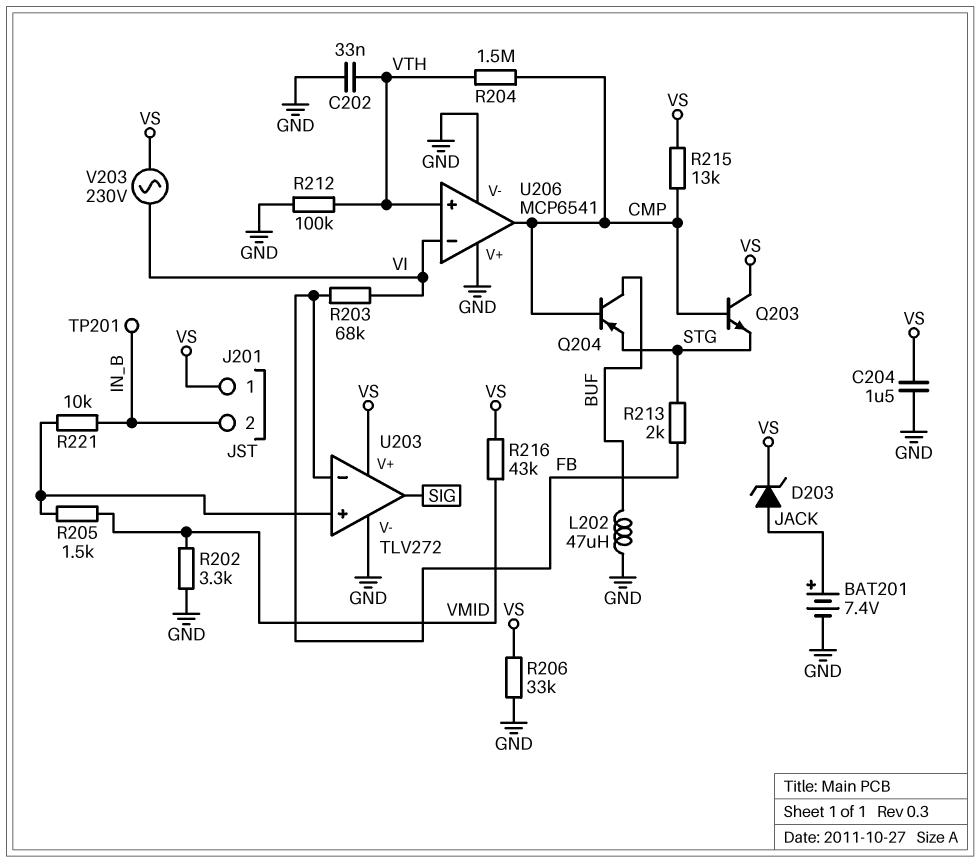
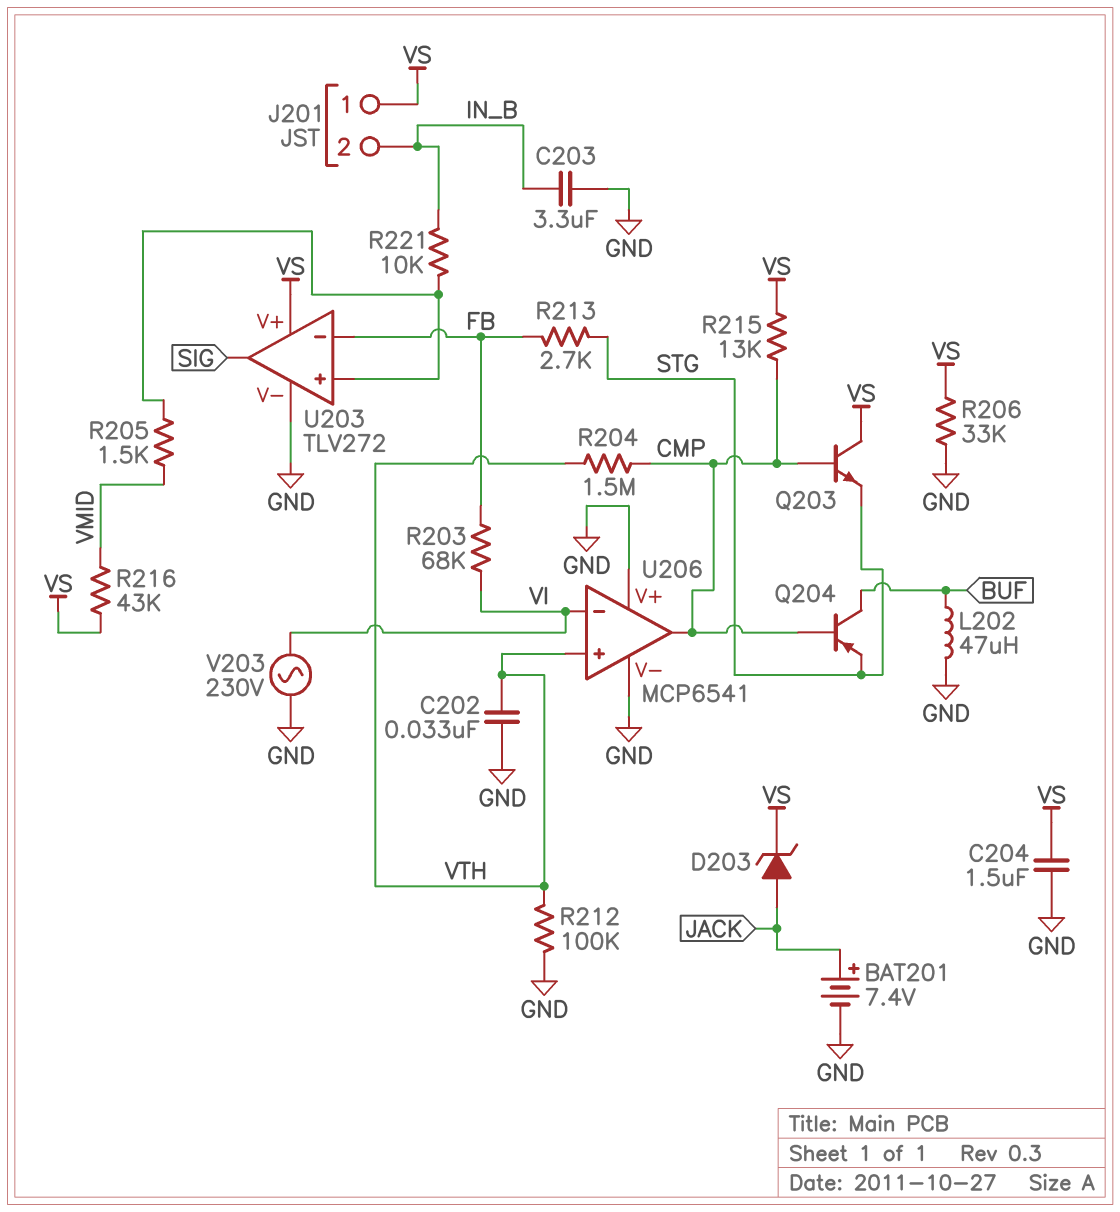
C203: none -> 3.3uF (GND, IN_B)
R202: 3.3k (GND, VMID) -> none
R213: 2k (FB, STG) -> 2.7k (FB, STG)
TP201: test point (IN_B) -> none
V203: AC 230V (VI, VS) -> AC 230V (GND, VI)

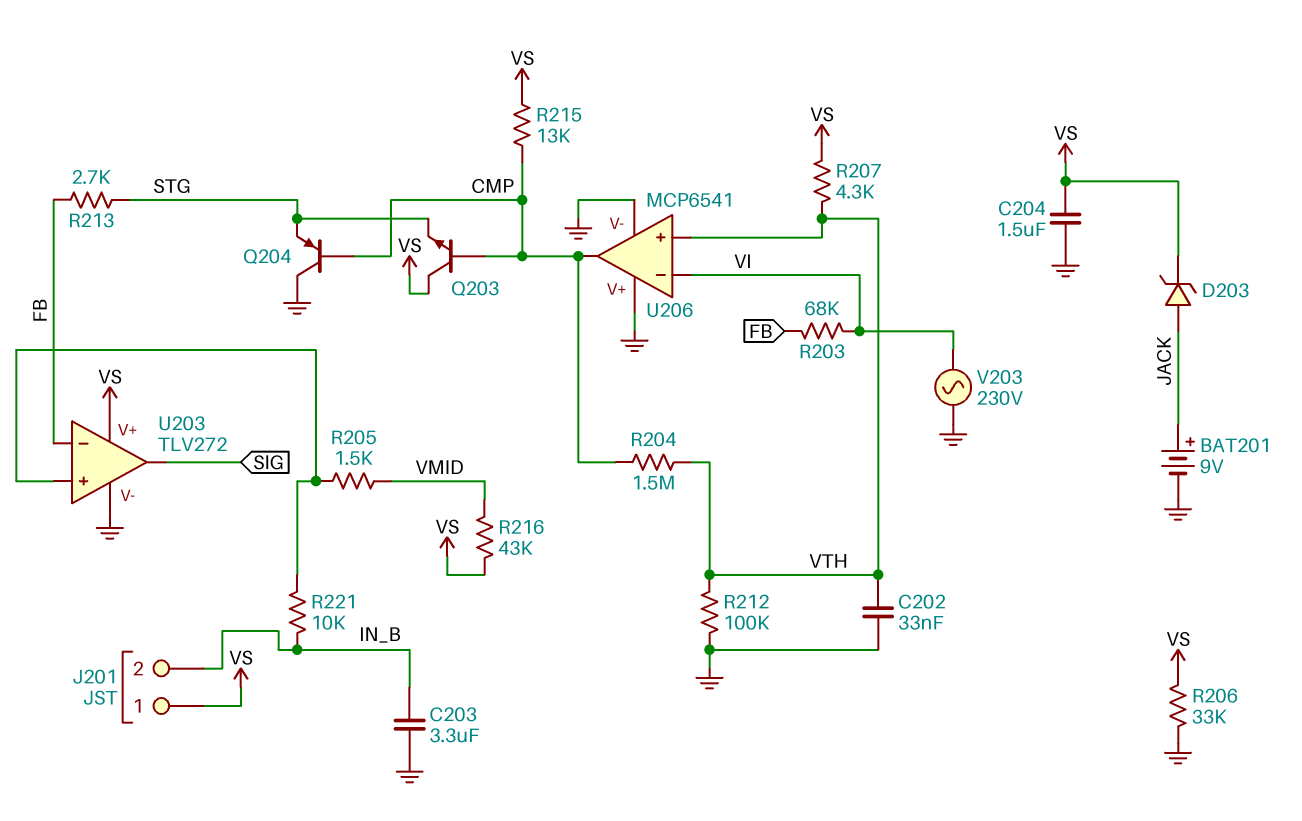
BAT201: 7.4V (plus JACK, minus GND) -> 9V (plus JACK, minus GND)
L202: 47uH (BUF, GND) -> none
Q204: PNP (B CMP, C BUF, E STG) -> PNP (B CMP, C GND, E STG)
R207: none -> 4.3k (VS, VTH)

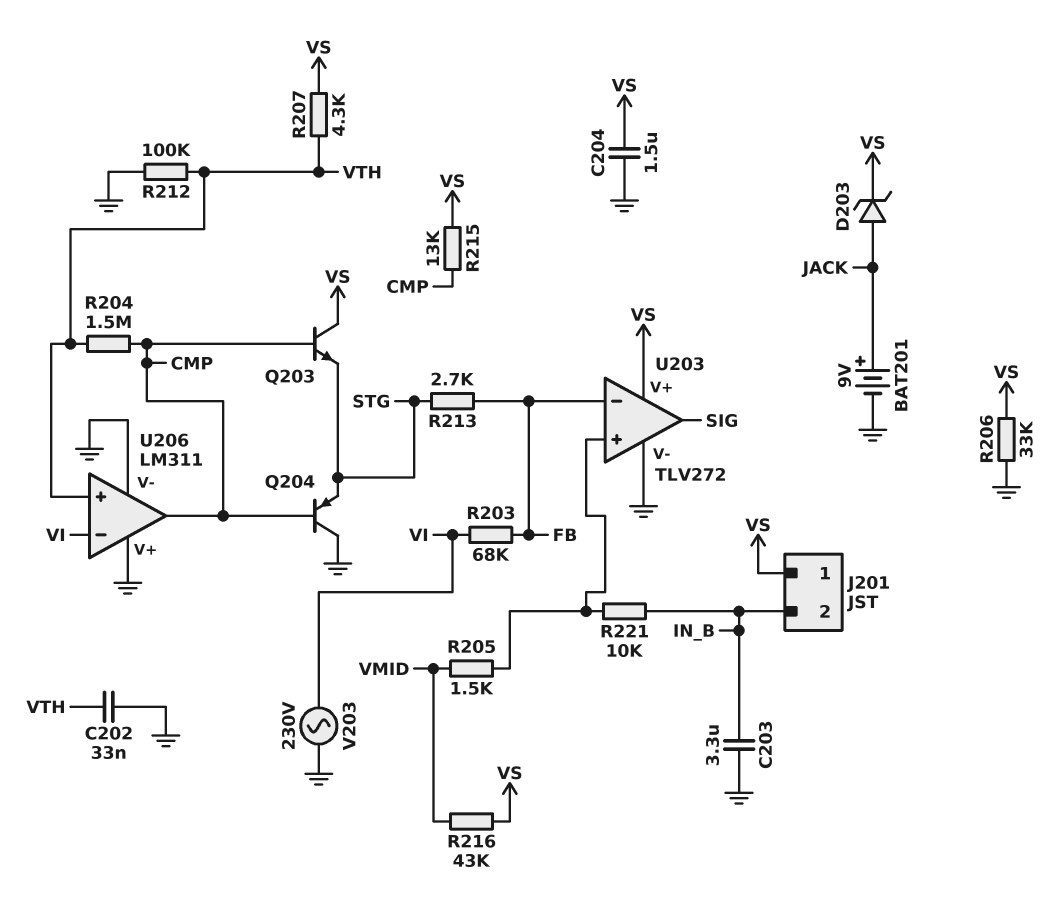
U206: MCP6541 -> LM311

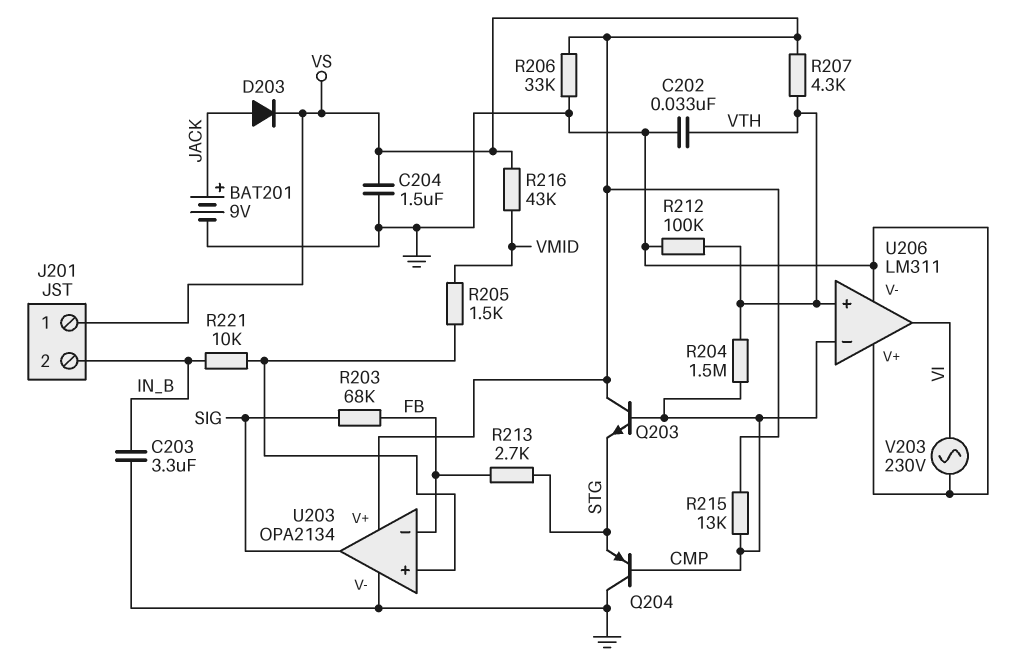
D203: zener (A JACK, K VS) -> diode (A JACK, K VS)
R203: 68k (FB, VI) -> 68k (FB, SIG)
U203: TLV272 -> OPA2134
U206 pin in-: VI -> CMP
U206 pin out: CMP -> VI

